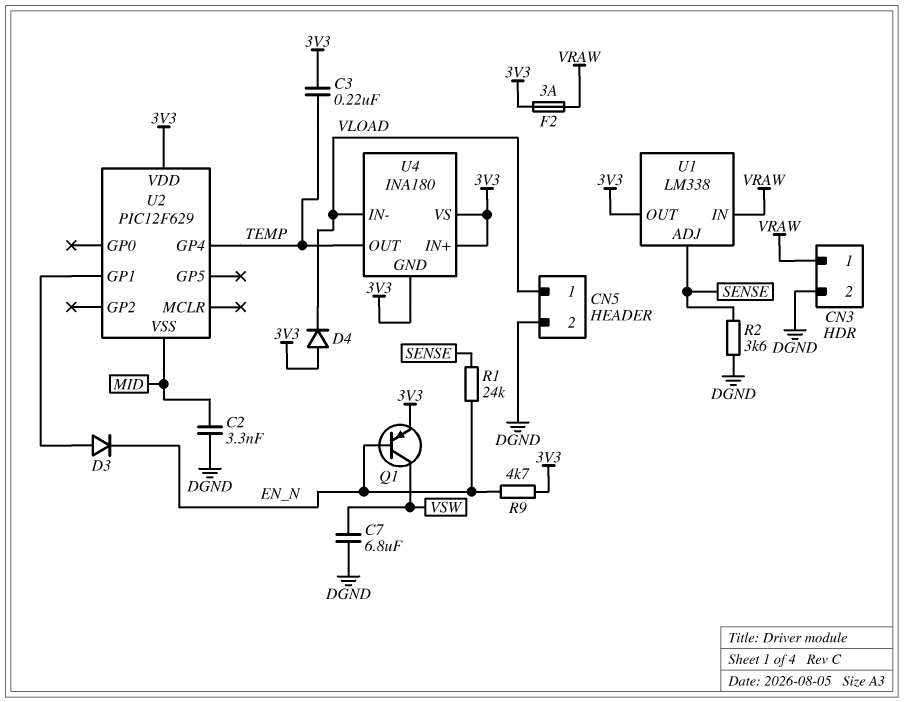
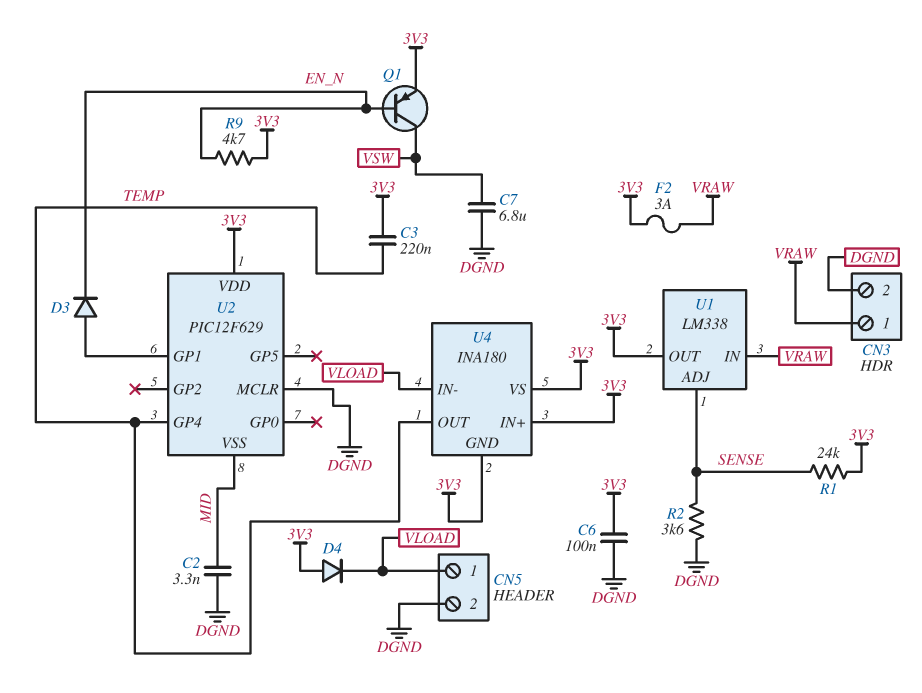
C6: none -> 100nF (3V3, DGND)
R1: 24k (EN_N, SENSE) -> 24k (3V3, SENSE)
U2 pin MCLR: none -> DGND

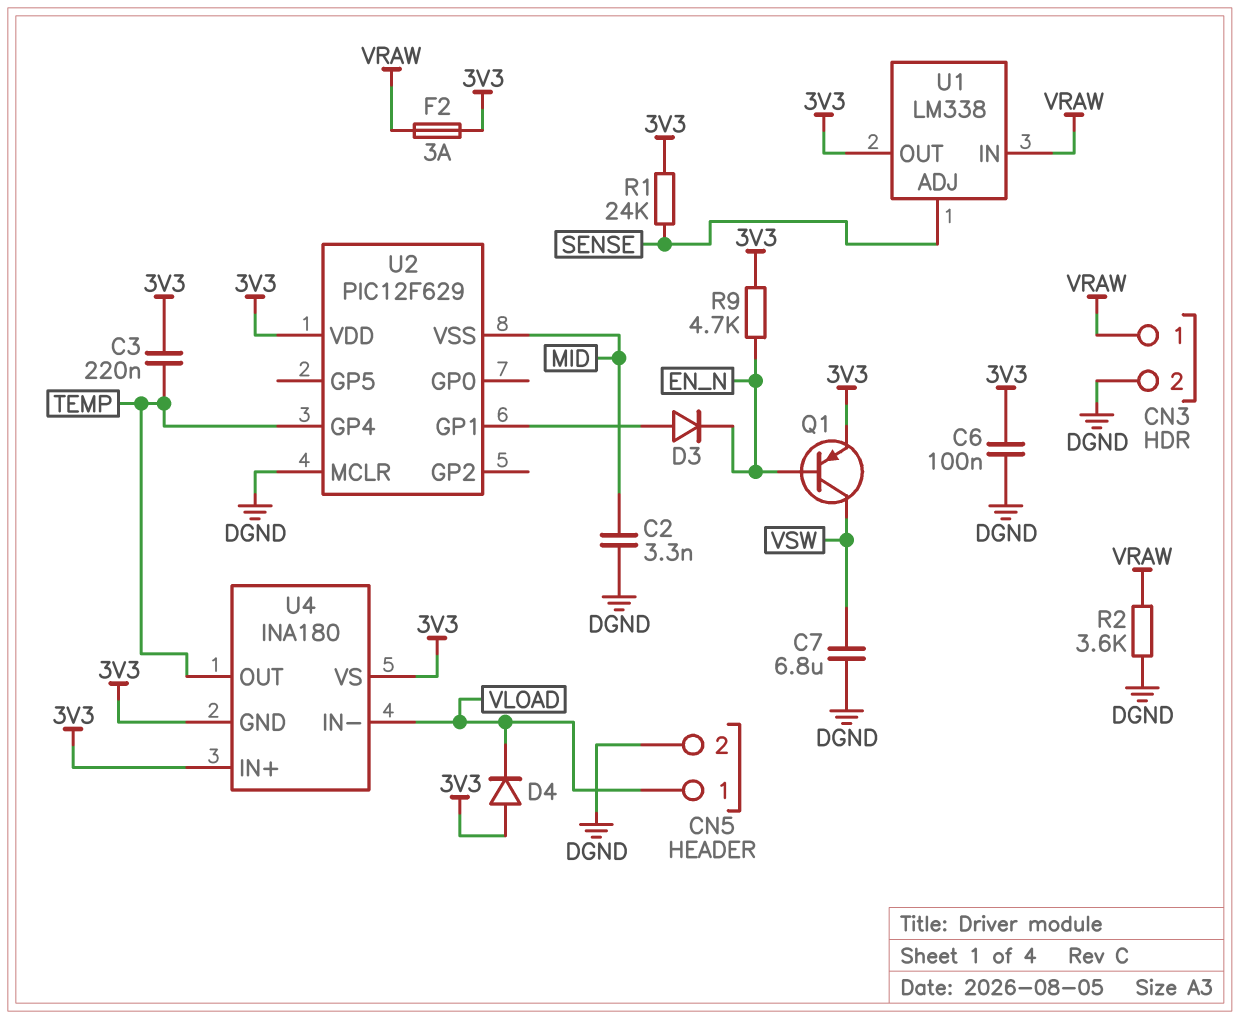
R2: 3.6k (DGND, SENSE) -> 3.6k (DGND, VRAW)

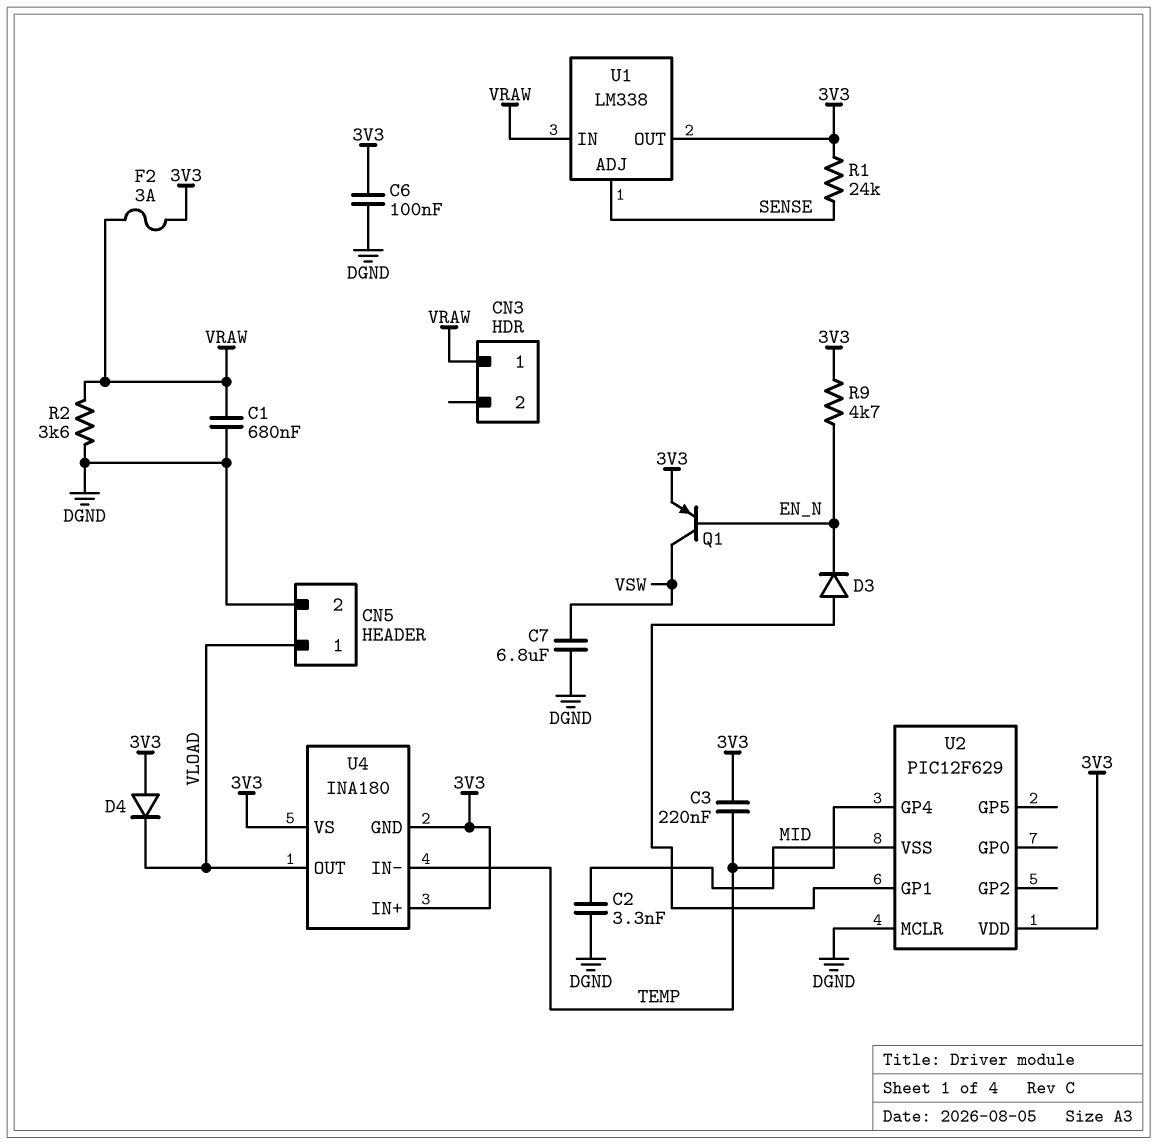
C1: none -> 680nF (DGND, VRAW)
CN3 pin 2: DGND -> none
U4 pin IN-: VLOAD -> TEMP
U4 pin OUT: TEMP -> VLOAD

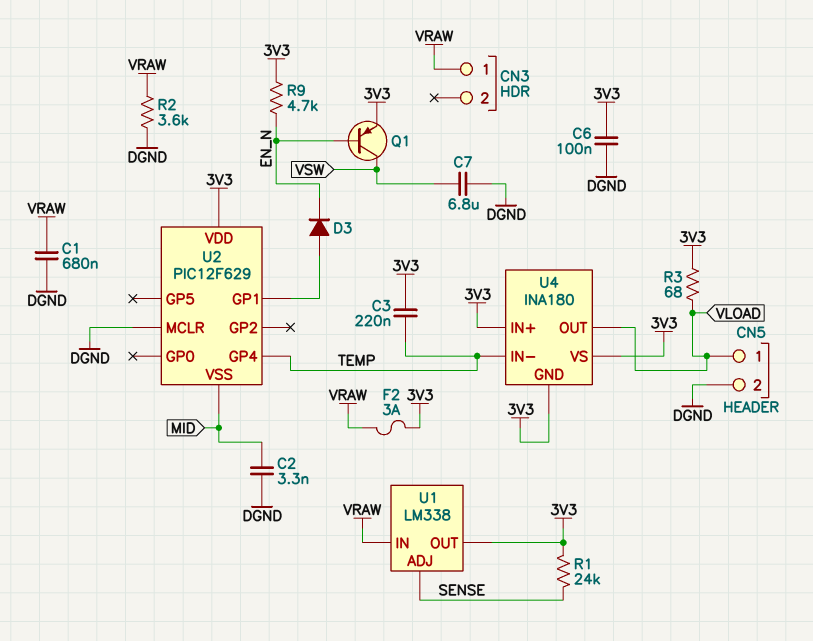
D4: diode (A 3V3, K VLOAD) -> none
R3: none -> 68 (3V3, VLOAD)

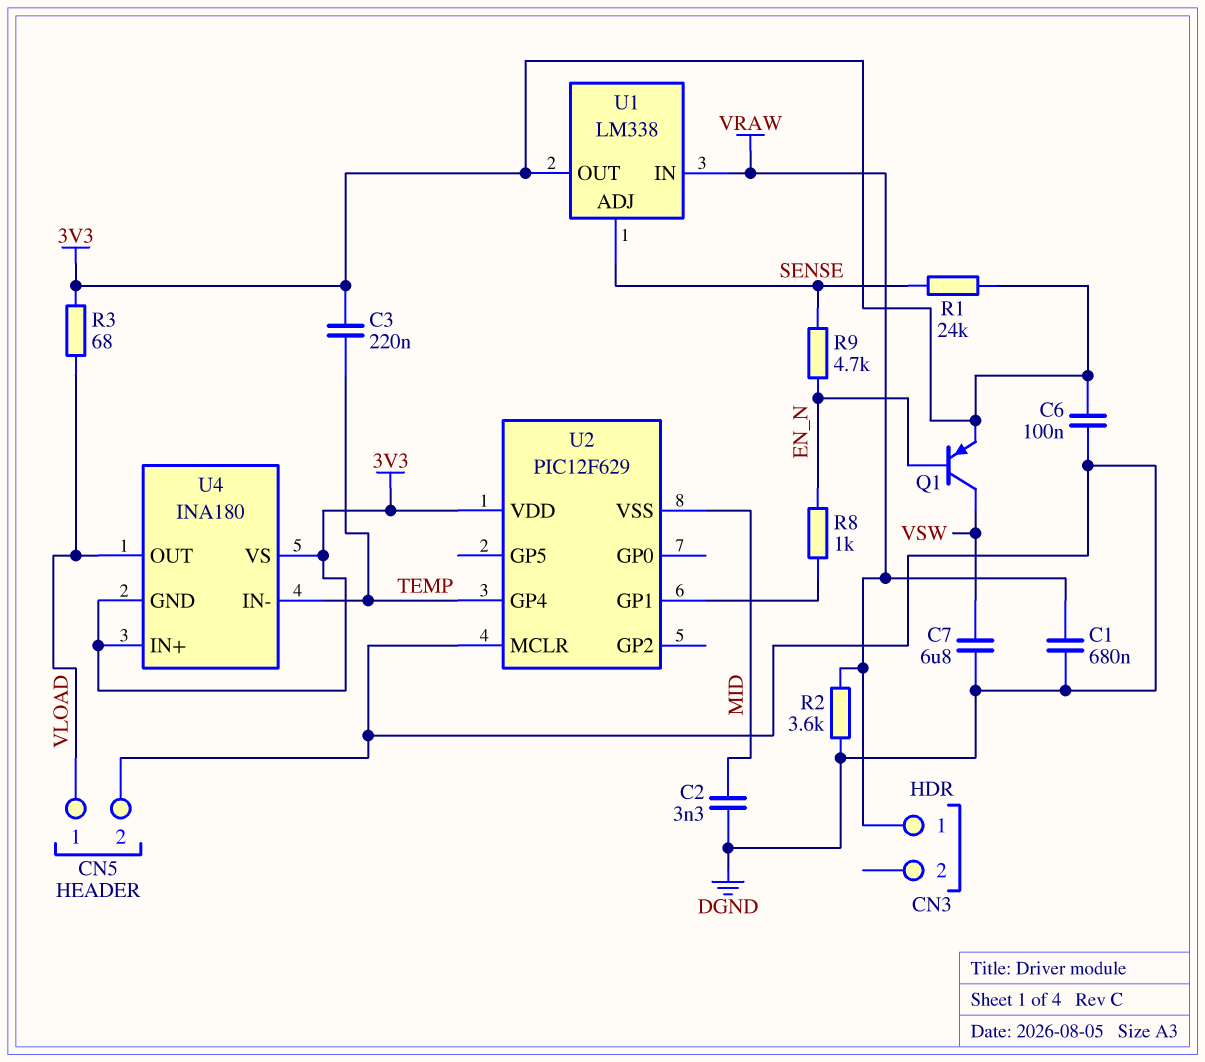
D3: diode (A U2/GP1, K EN_N) -> none
F2: 3A (3V3, VRAW) -> none
R8: none -> 1k (EN_N, U2/GP1)
R9: 4.7k (3V3, EN_N) -> 4.7k (EN_N, SENSE)

